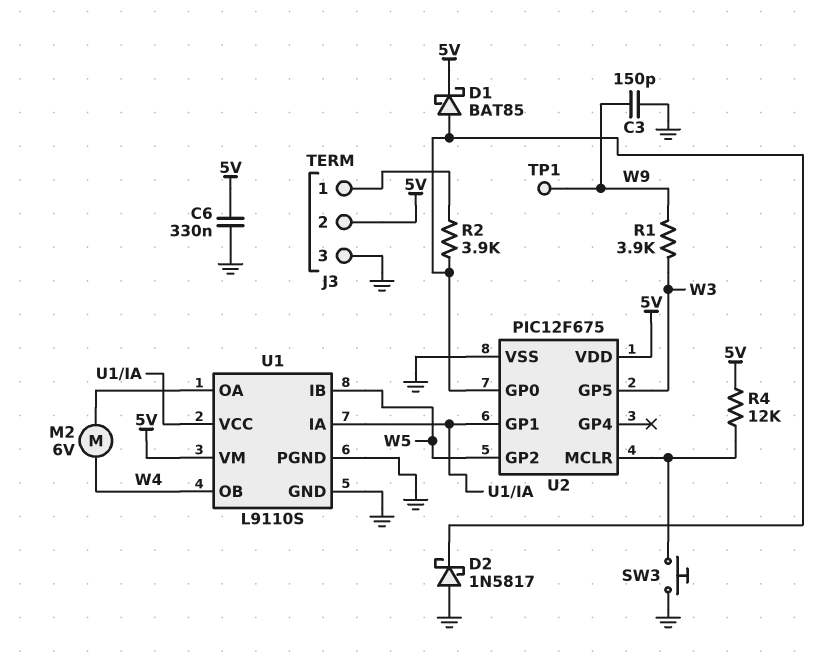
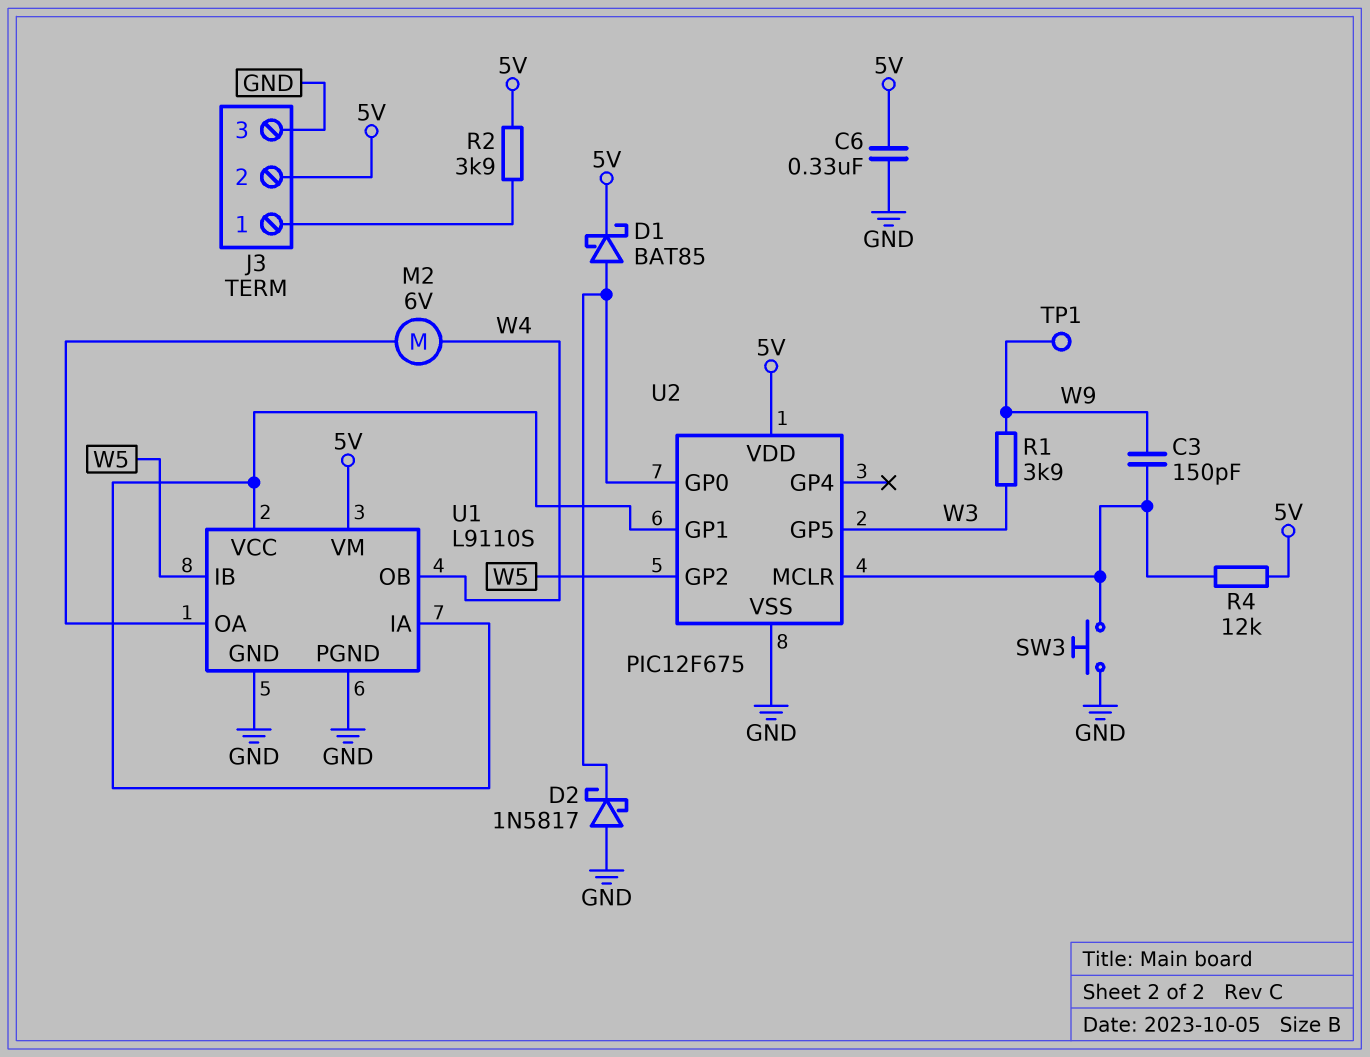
C3: 150pF (GND, W9) -> 150pF (U2/MCLR, W9)
R2: 3.9k (J3/1, U2/GP0) -> 3.9k (5V, J3/1)

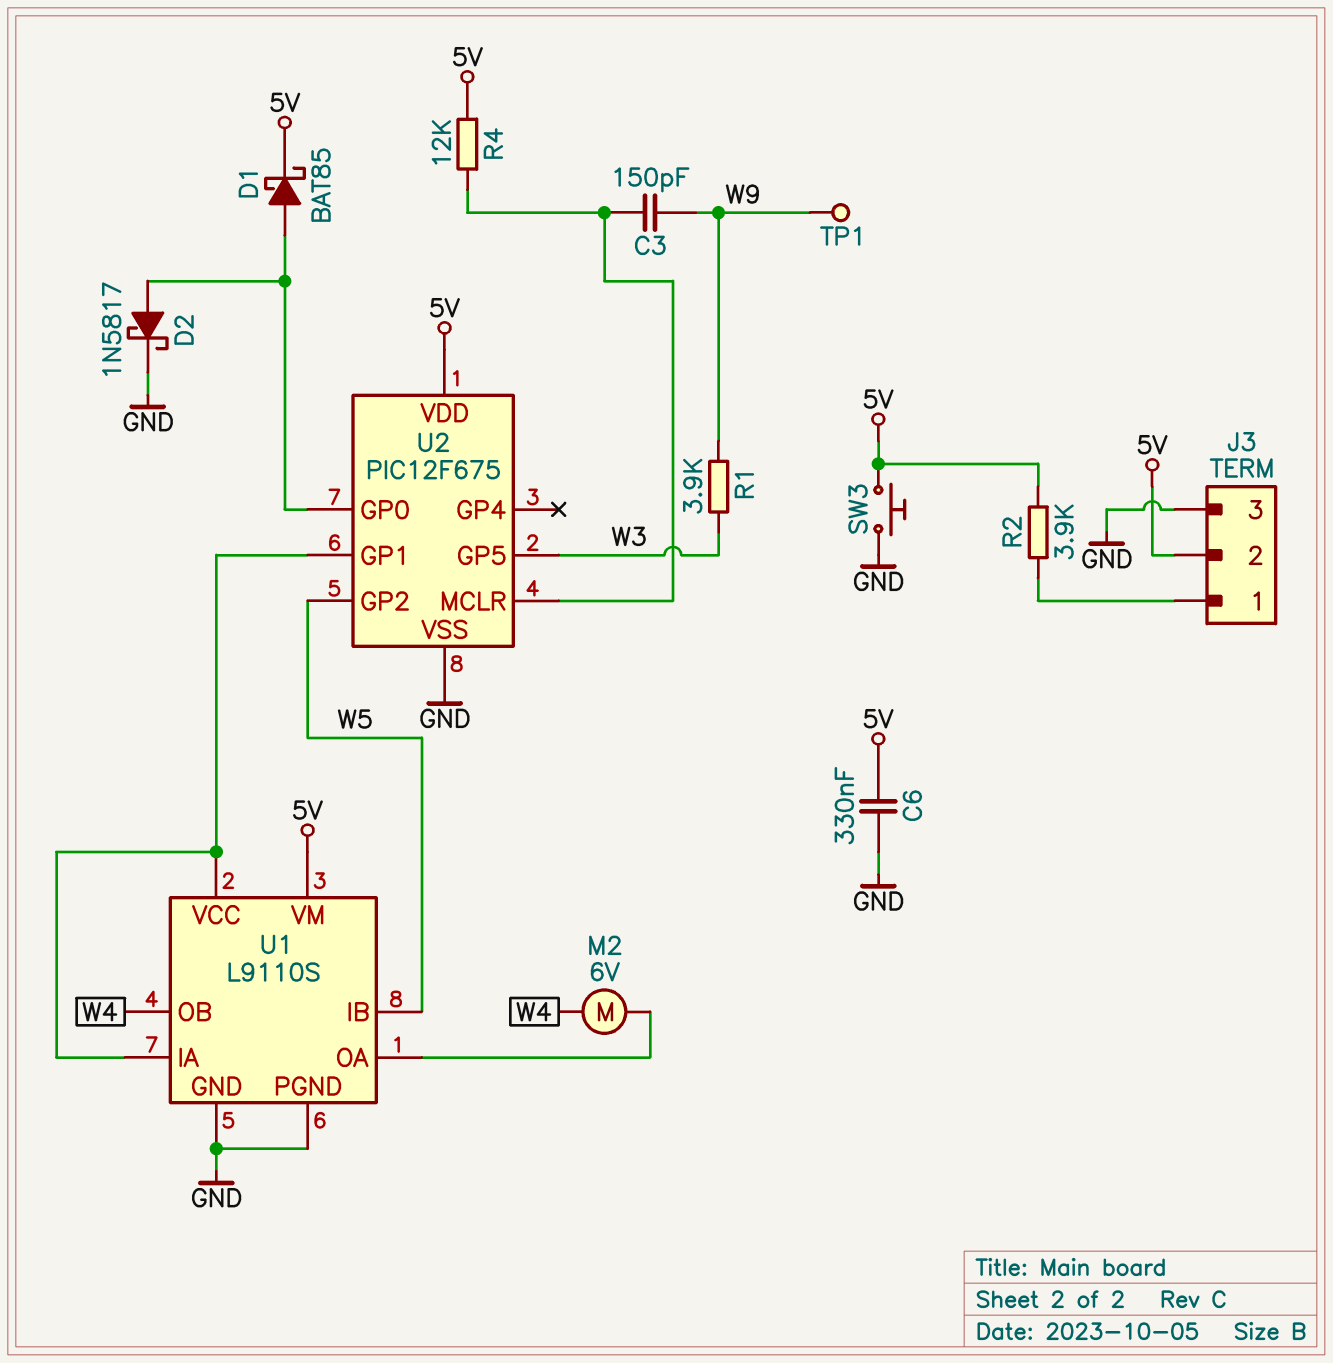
D2: schottky 1N5817 (A GND, K U2/GP0) -> schottky 1N5817 (A U2/GP0, K GND)
SW3: button (GND, U2/MCLR) -> button (5V, GND)

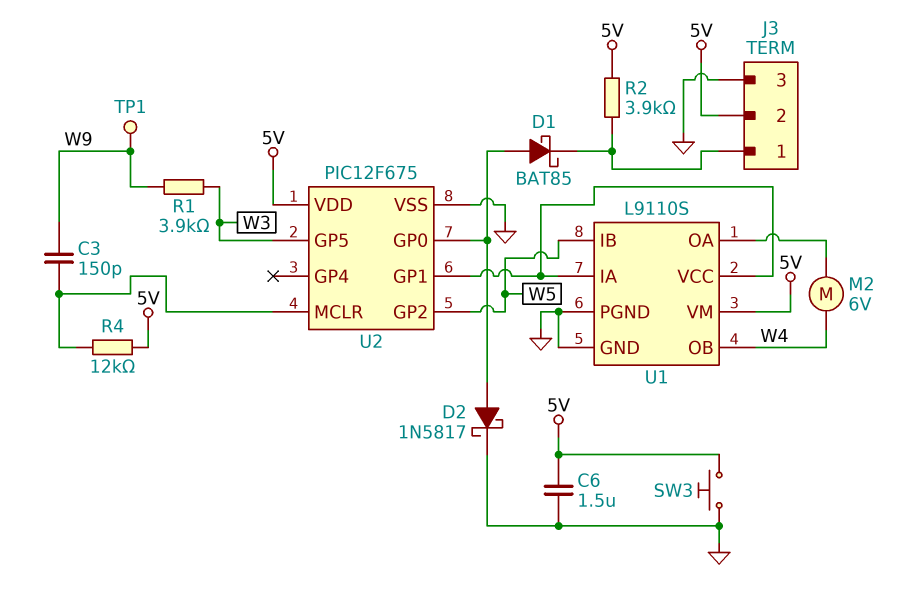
C6: 330nF (5V, GND) -> 1.5uF (5V, GND)
D1: schottky BAT85 (A U2/GP0, K 5V) -> schottky BAT85 (A U2/GP0, K J3/1)

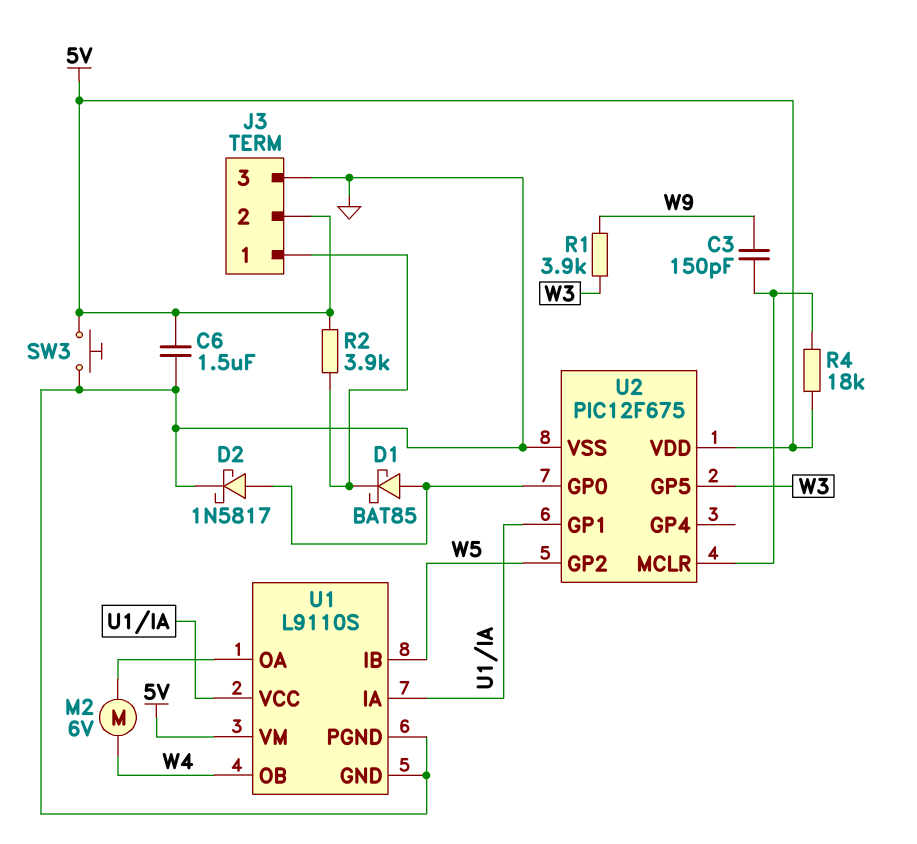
R4: 12k (5V, U2/MCLR) -> 18k (5V, U2/MCLR)
TP1: test point (W9) -> none

